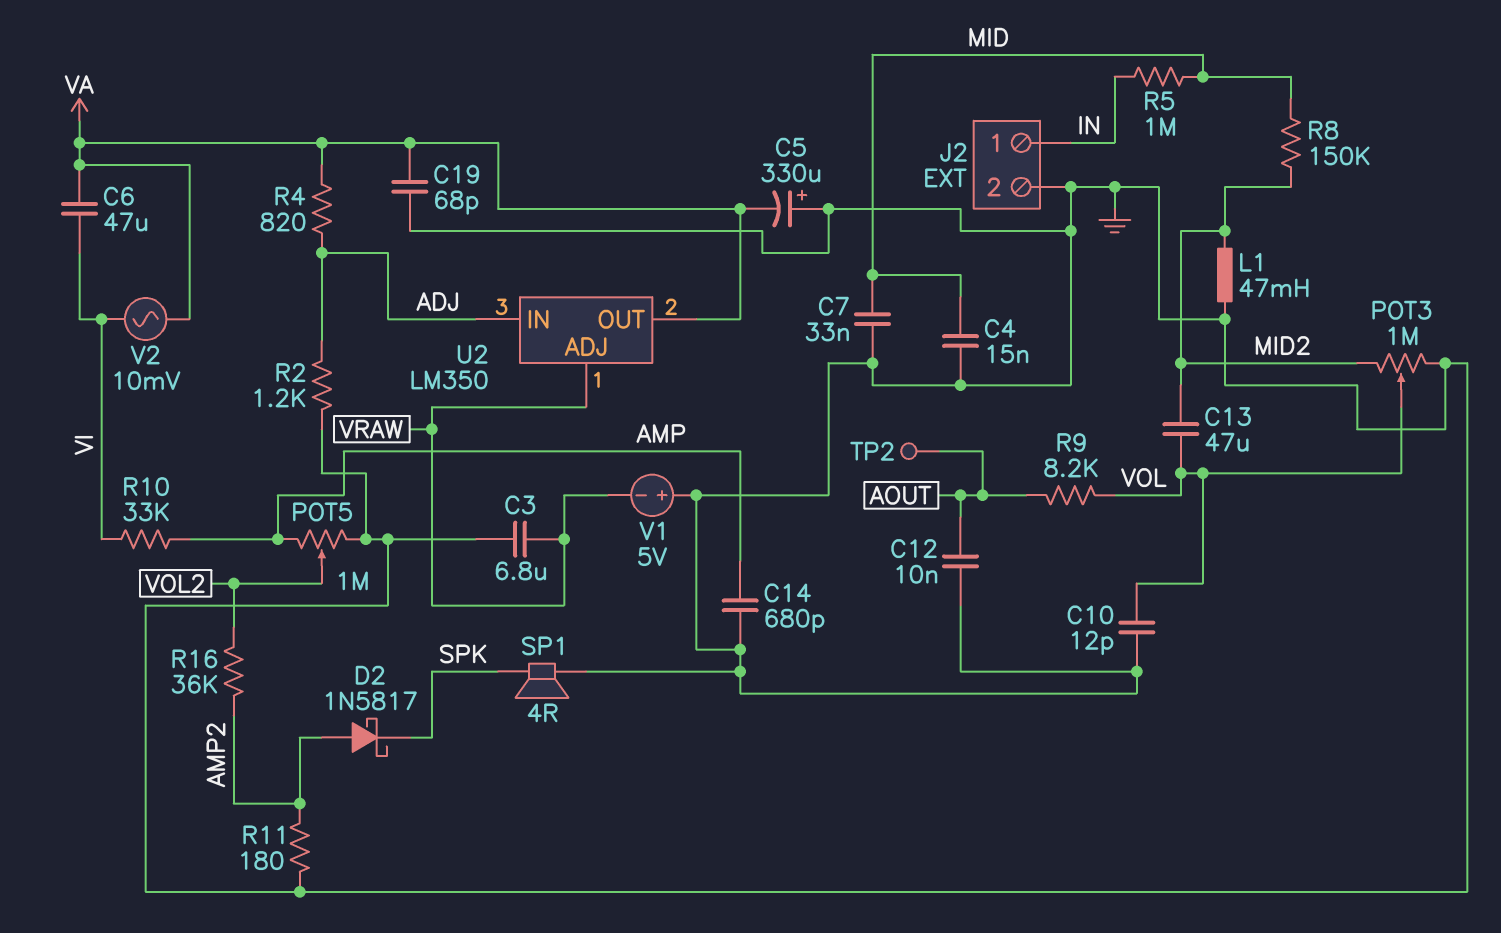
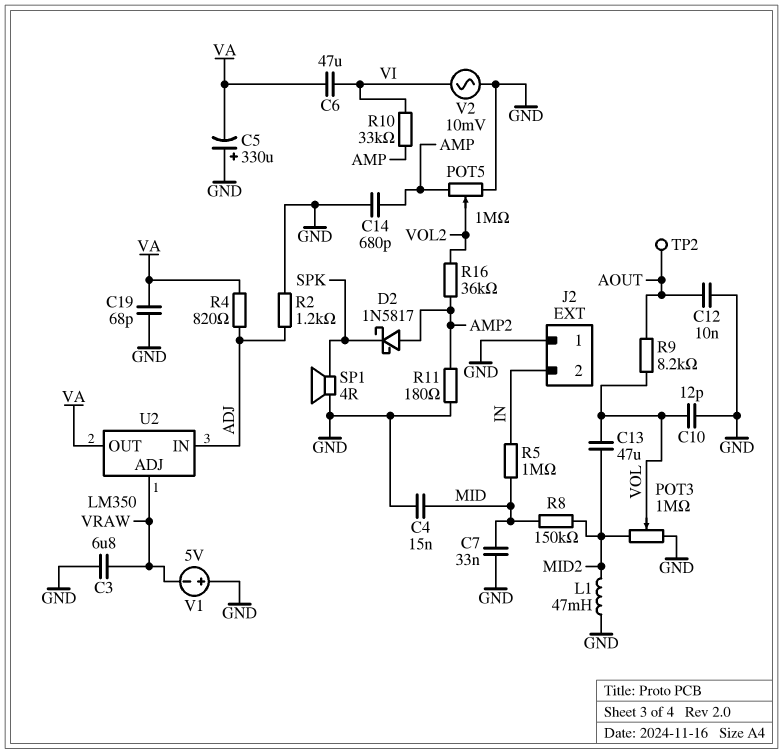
J2 pin 1: IN -> GND
J2 pin 2: GND -> IN
V2: AC 10mV (VA, VI) -> AC 10mV (GND, VI)

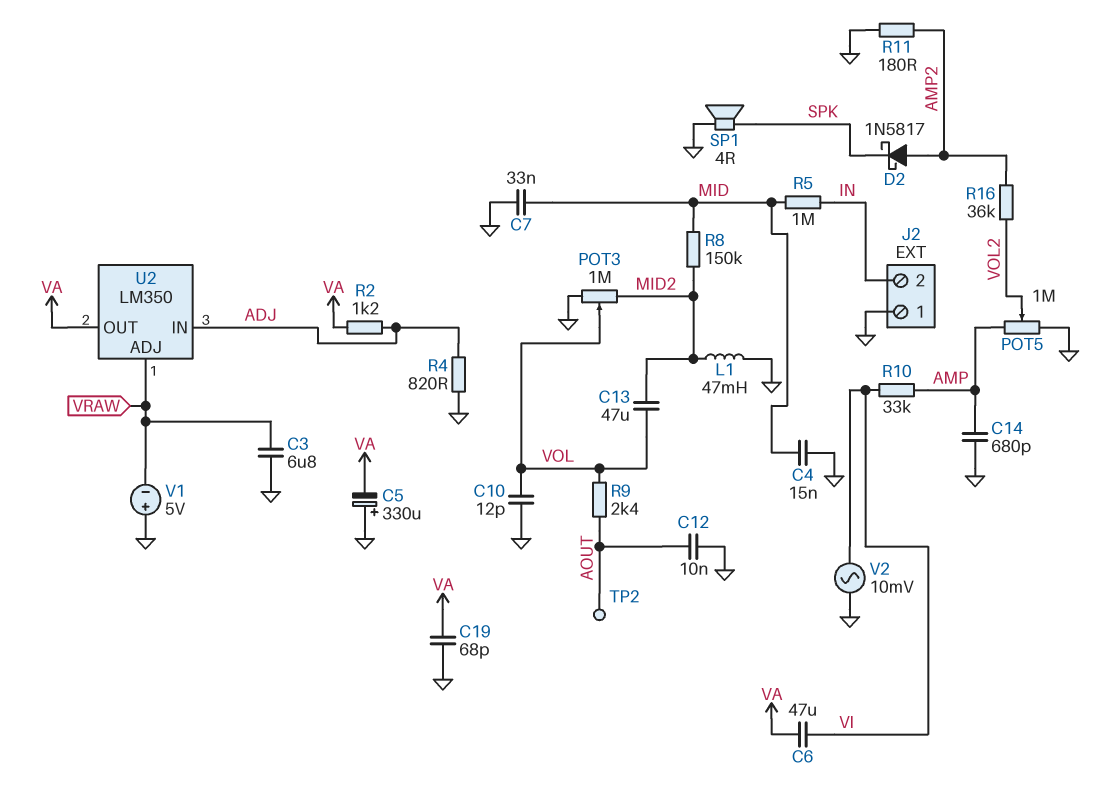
R2: 1.2k (ADJ, GND) -> 1.2k (ADJ, VA)
R4: 820 (ADJ, VA) -> 820 (ADJ, GND)
R9: 8.2k (AOUT, VOL) -> 2.4k (AOUT, VOL)

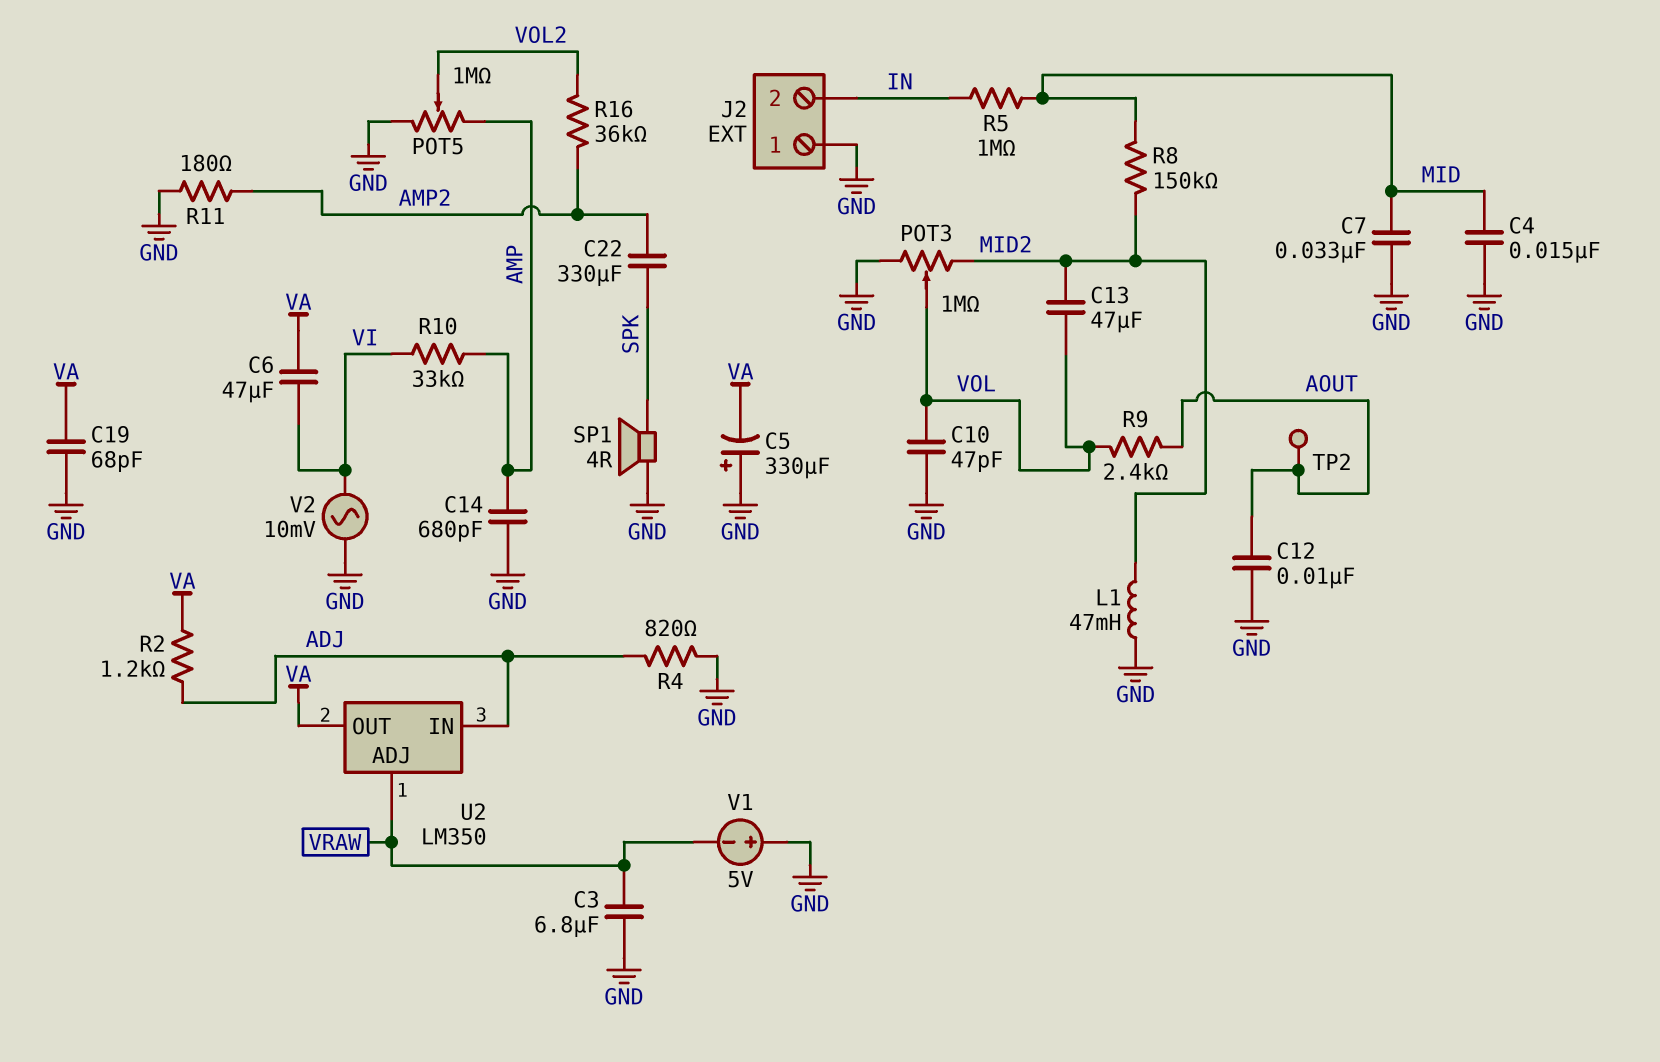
C10: 12pF (GND, VOL) -> 47pF (GND, VOL)
C22: none -> 330uF (AMP2, SPK)
D2: schottky 1N5817 (A AMP2, K SPK) -> none

